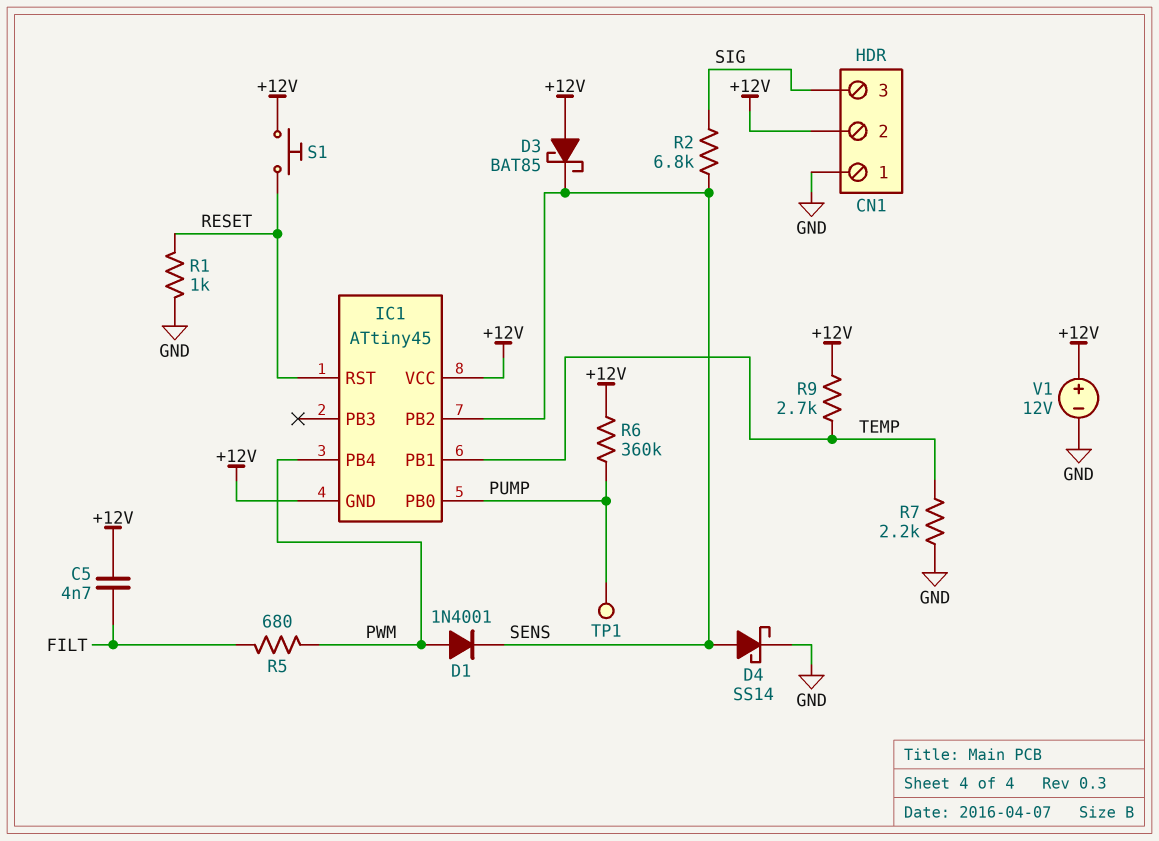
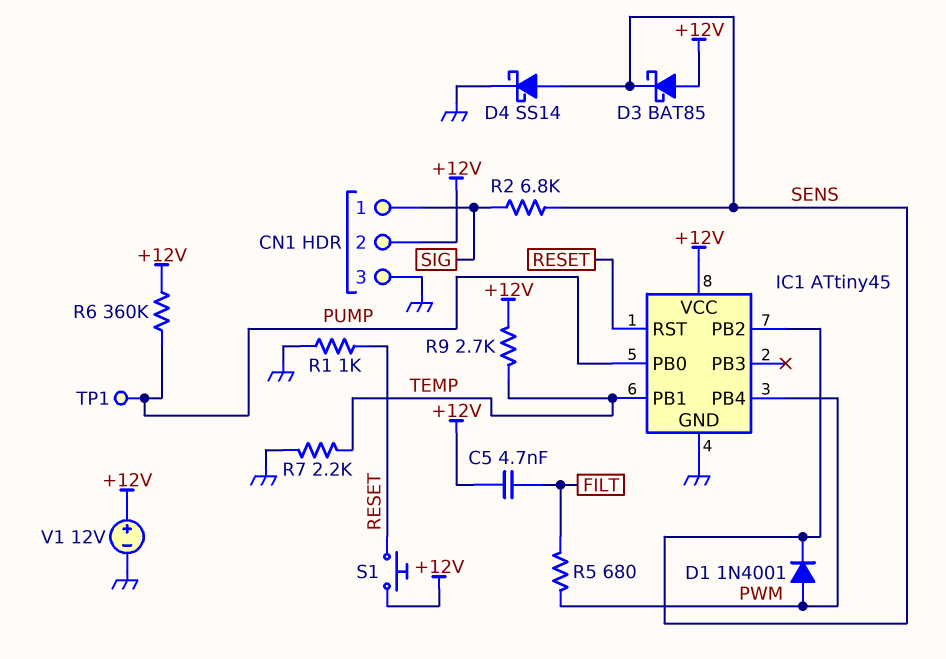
CN1 pin 1: GND -> SIG
CN1 pin 3: SIG -> GND
IC1 pin GND: +12V -> GND

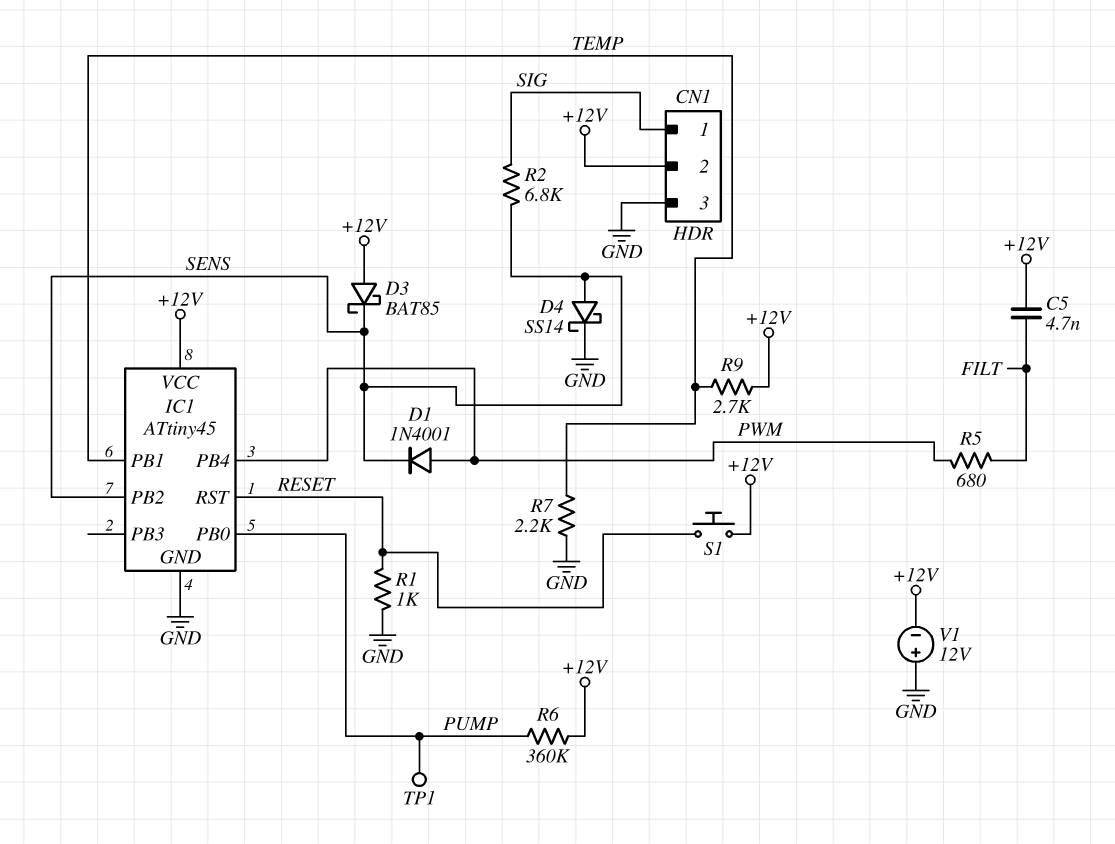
V1: 12V (plus +12V, minus GND) -> 12V (plus GND, minus +12V)

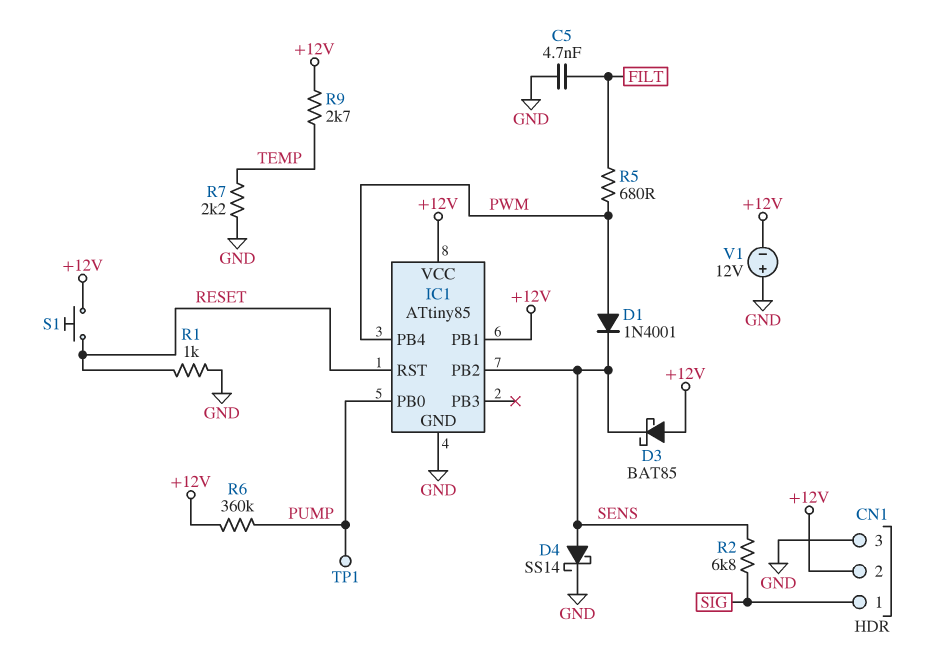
C5: 4.7nF (+12V, FILT) -> 4.7nF (FILT, GND)
IC1: ATtiny45 -> ATtiny85
IC1 pin PB1: TEMP -> +12V

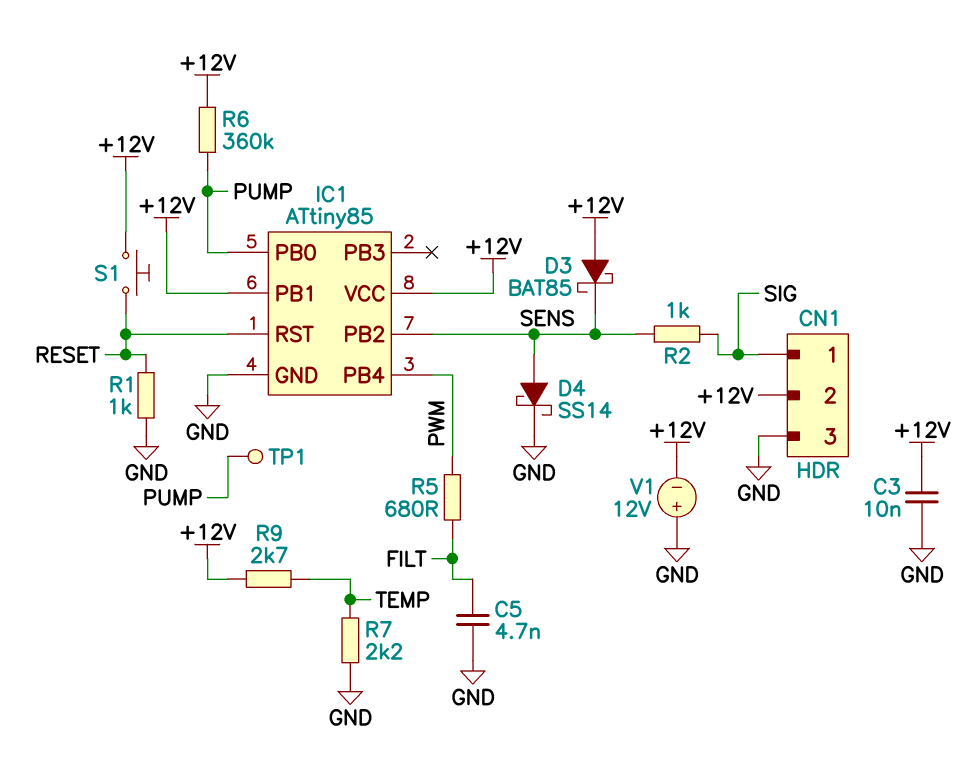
C3: none -> 10nF (+12V, GND)
D1: diode 1N4001 (A PWM, K SENS) -> none
R2: 6.8k (SENS, SIG) -> 1k (SENS, SIG)

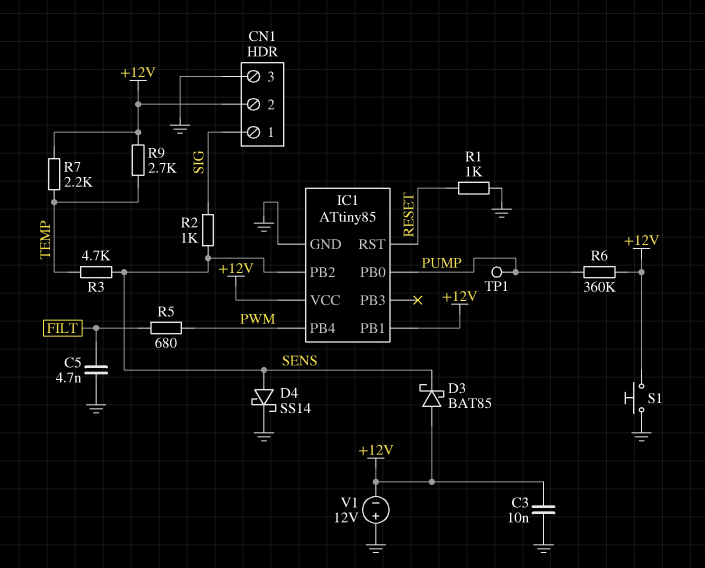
R3: none -> 4.7k (SENS, TEMP)
R7: 2.2k (GND, TEMP) -> 2.2k (+12V, TEMP)
S1: button (+12V, RESET) -> button (+12V, GND)

